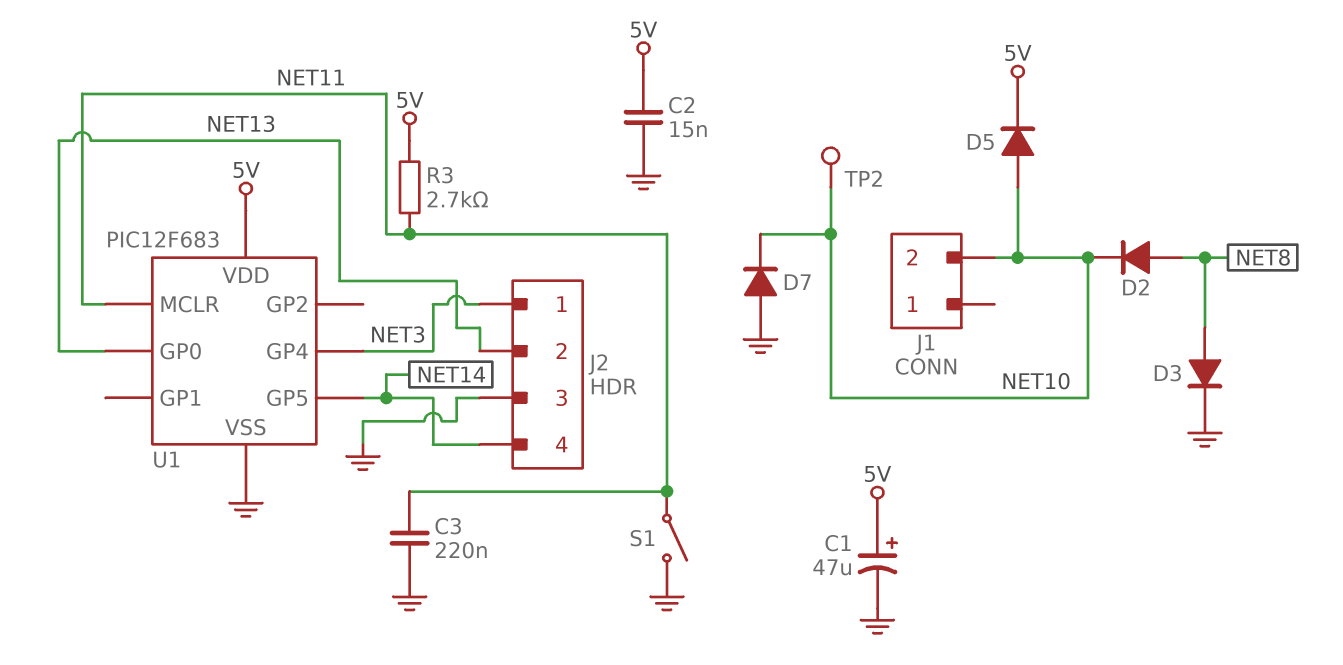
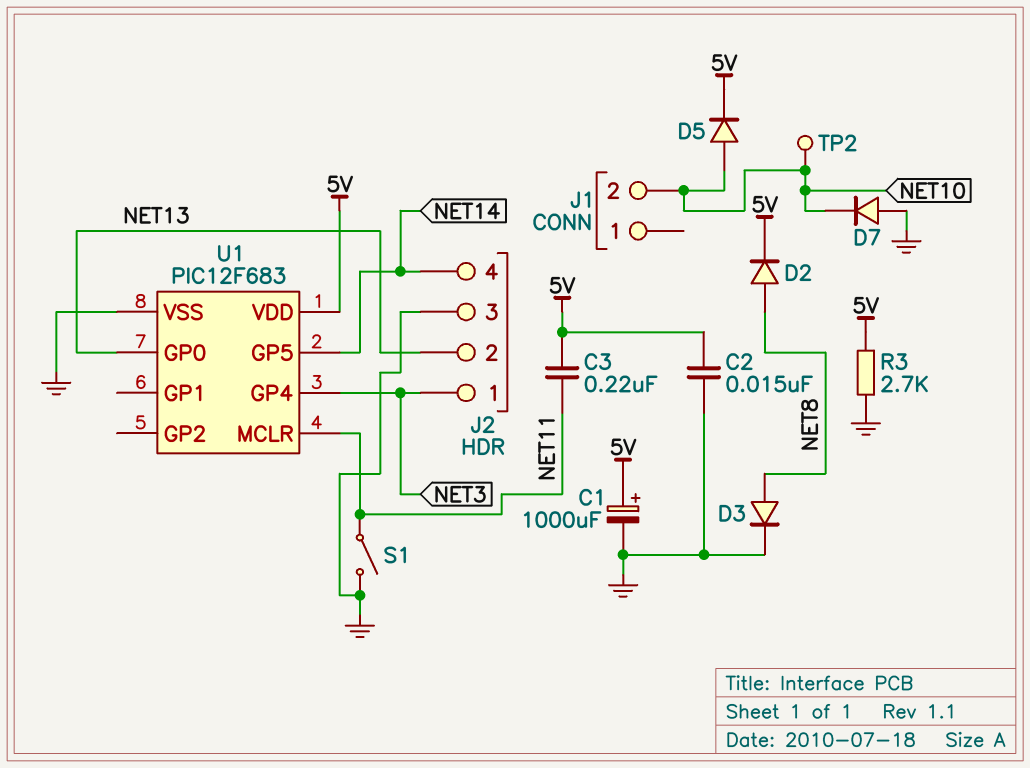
C1: 47uF (plus 5V, minus GND) -> 1000uF (plus 5V, minus GND)
C3: 220nF (GND, NET11) -> 220nF (5V, NET11)
D2: diode (A NET8, K NET10) -> diode (A NET8, K 5V)
R3: 2.7k (5V, NET11) -> 2.7k (5V, GND)

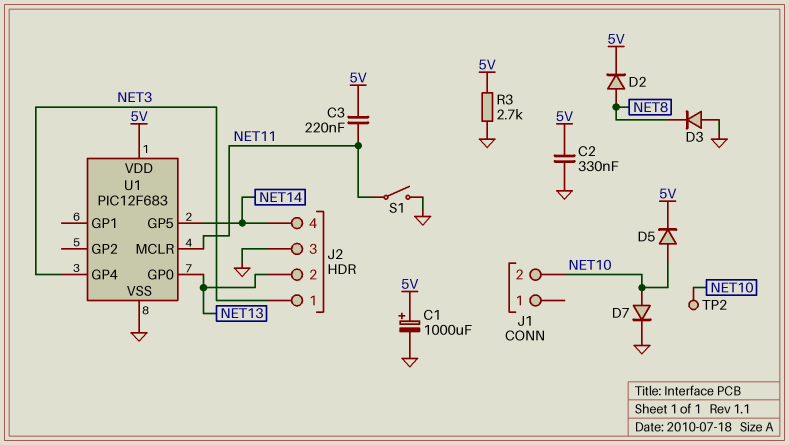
C2: 15nF (5V, GND) -> 330nF (5V, GND)
D3: diode (A NET8, K GND) -> diode (A GND, K NET8)
D7: diode (A GND, K NET10) -> diode (A NET10, K GND)

